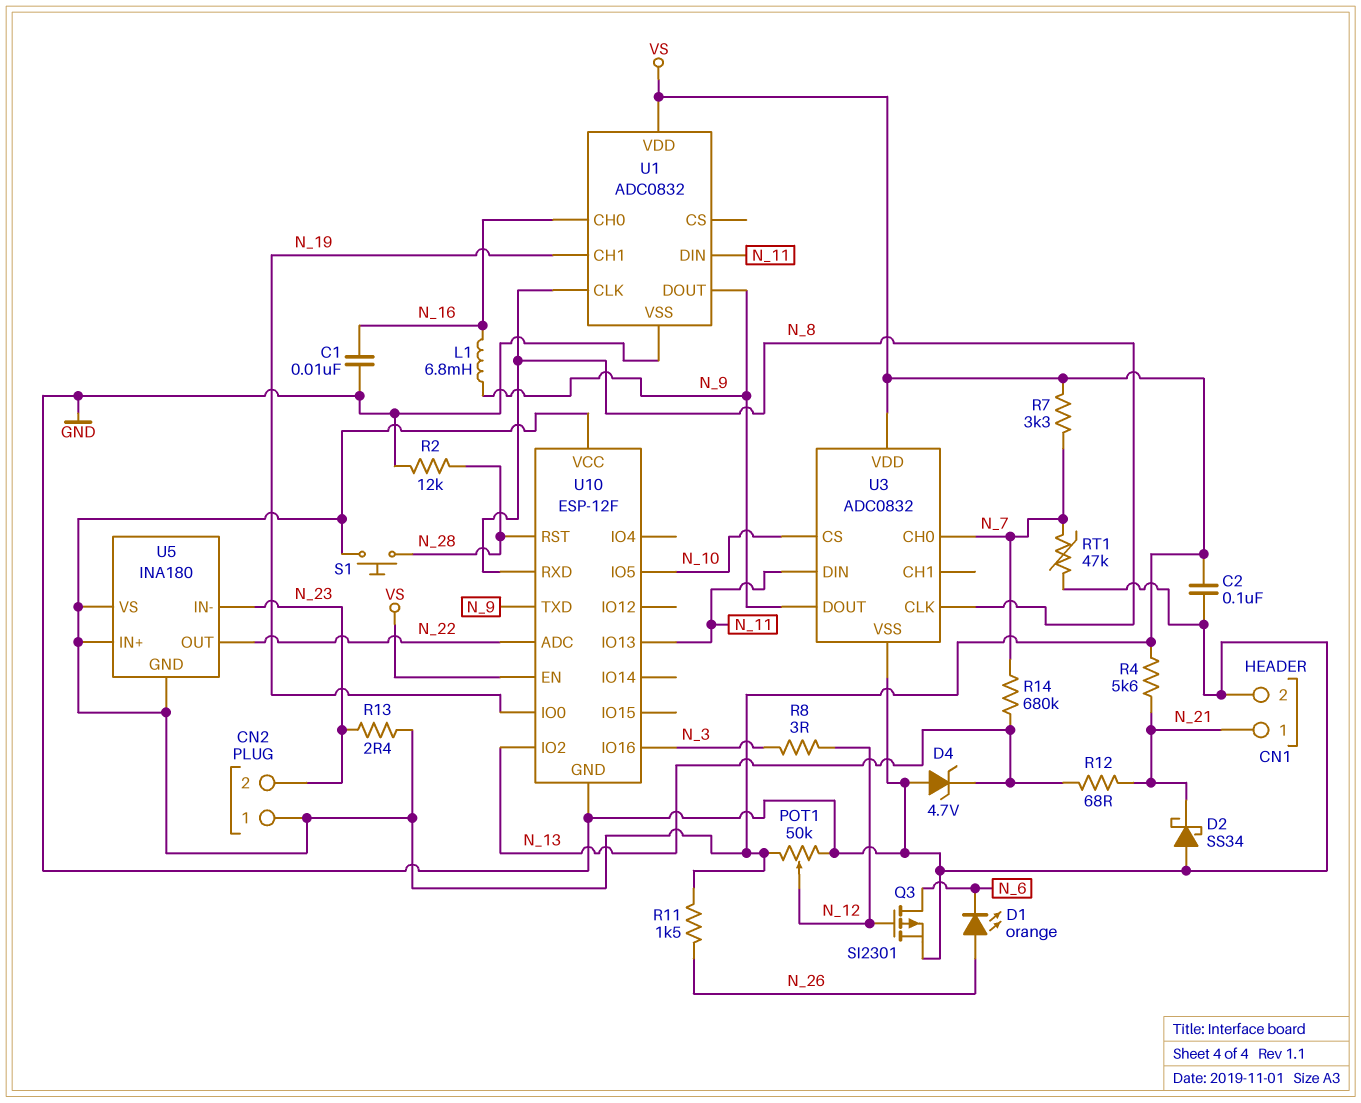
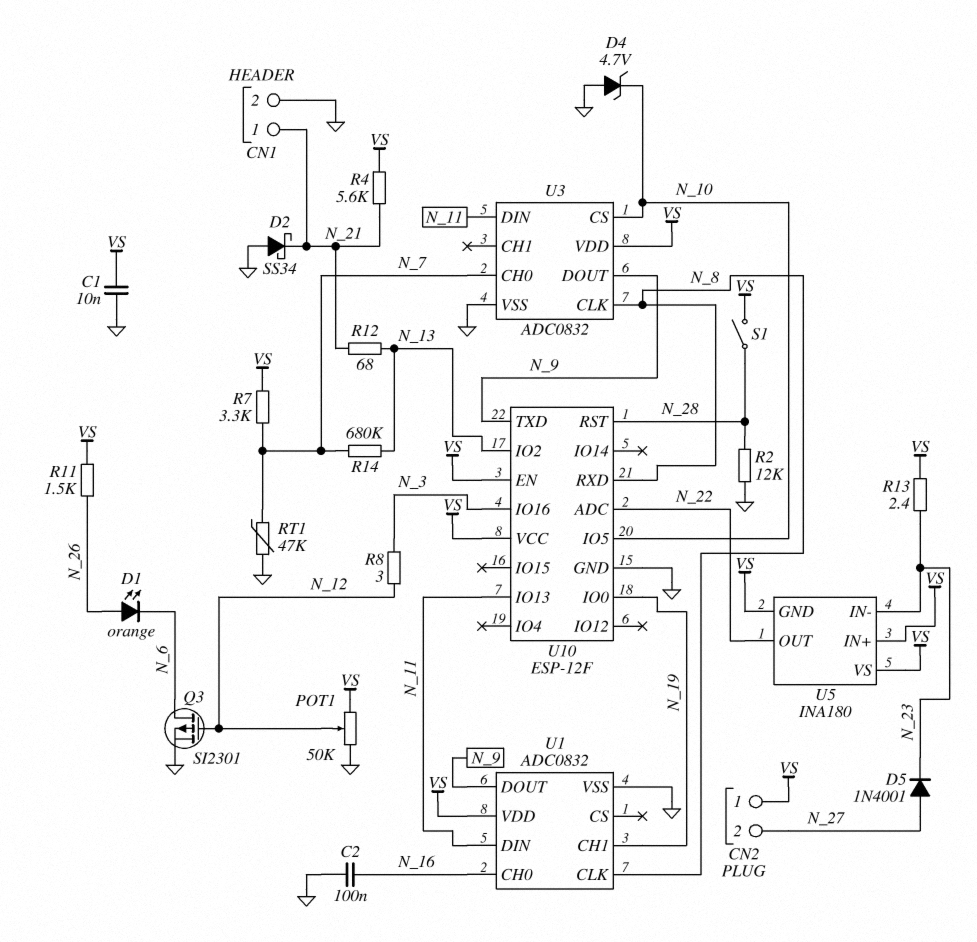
C1: 10nF (GND, N_16) -> 10nF (GND, VS)
C2: 100nF (GND, VS) -> 100nF (GND, N_16)
CN2 pin 2: N_23 -> N_27
D4: zener 4.7V (A GND, K N_13) -> zener 4.7V (A GND, K N_10)
D5: none -> diode 1N4001 (A N_27, K N_23)
L1: 6.8mH (N_9, N_16) -> none
S1: button (N_28, VS) -> switch (N_28, VS)

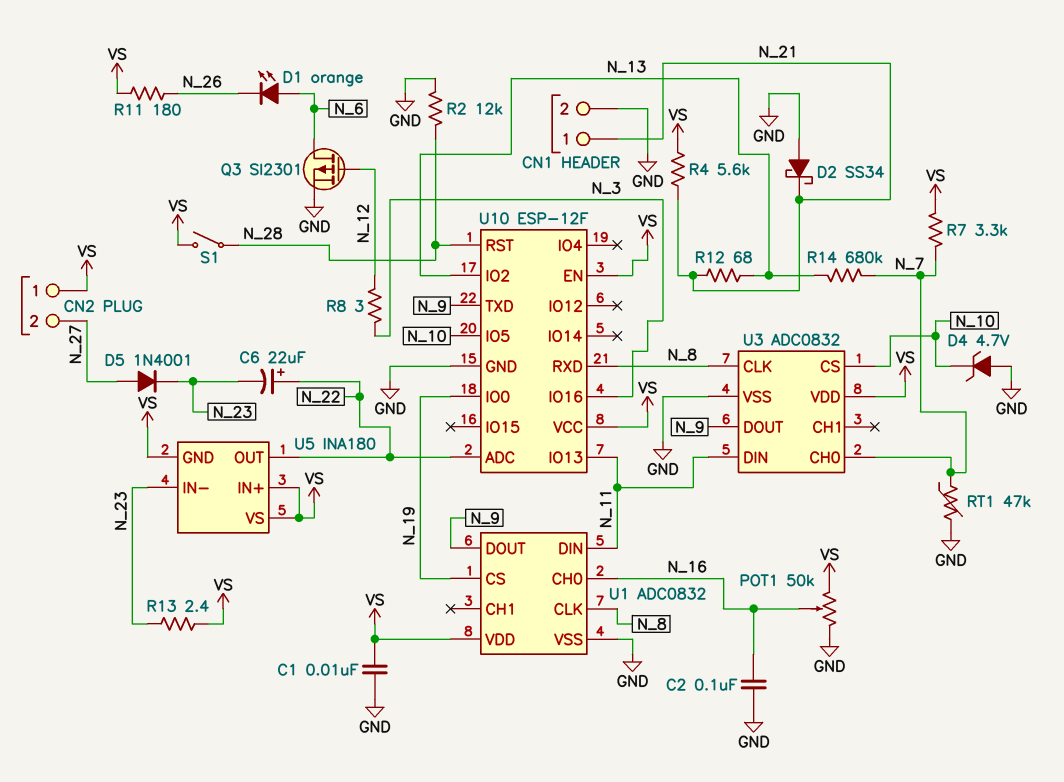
C6: none -> 22uF (plus N_22, minus N_23)
D1: LED orange (A N_26, K N_6) -> LED orange (A N_6, K N_26)
POT1: 50k (GND, VS, wiper N_12) -> 50k (GND, VS, wiper N_16)
R11: 1.5k (N_26, VS) -> 180 (N_26, VS)
U1 pin CH1: N_19 -> none
U1 pin CS: none -> N_19

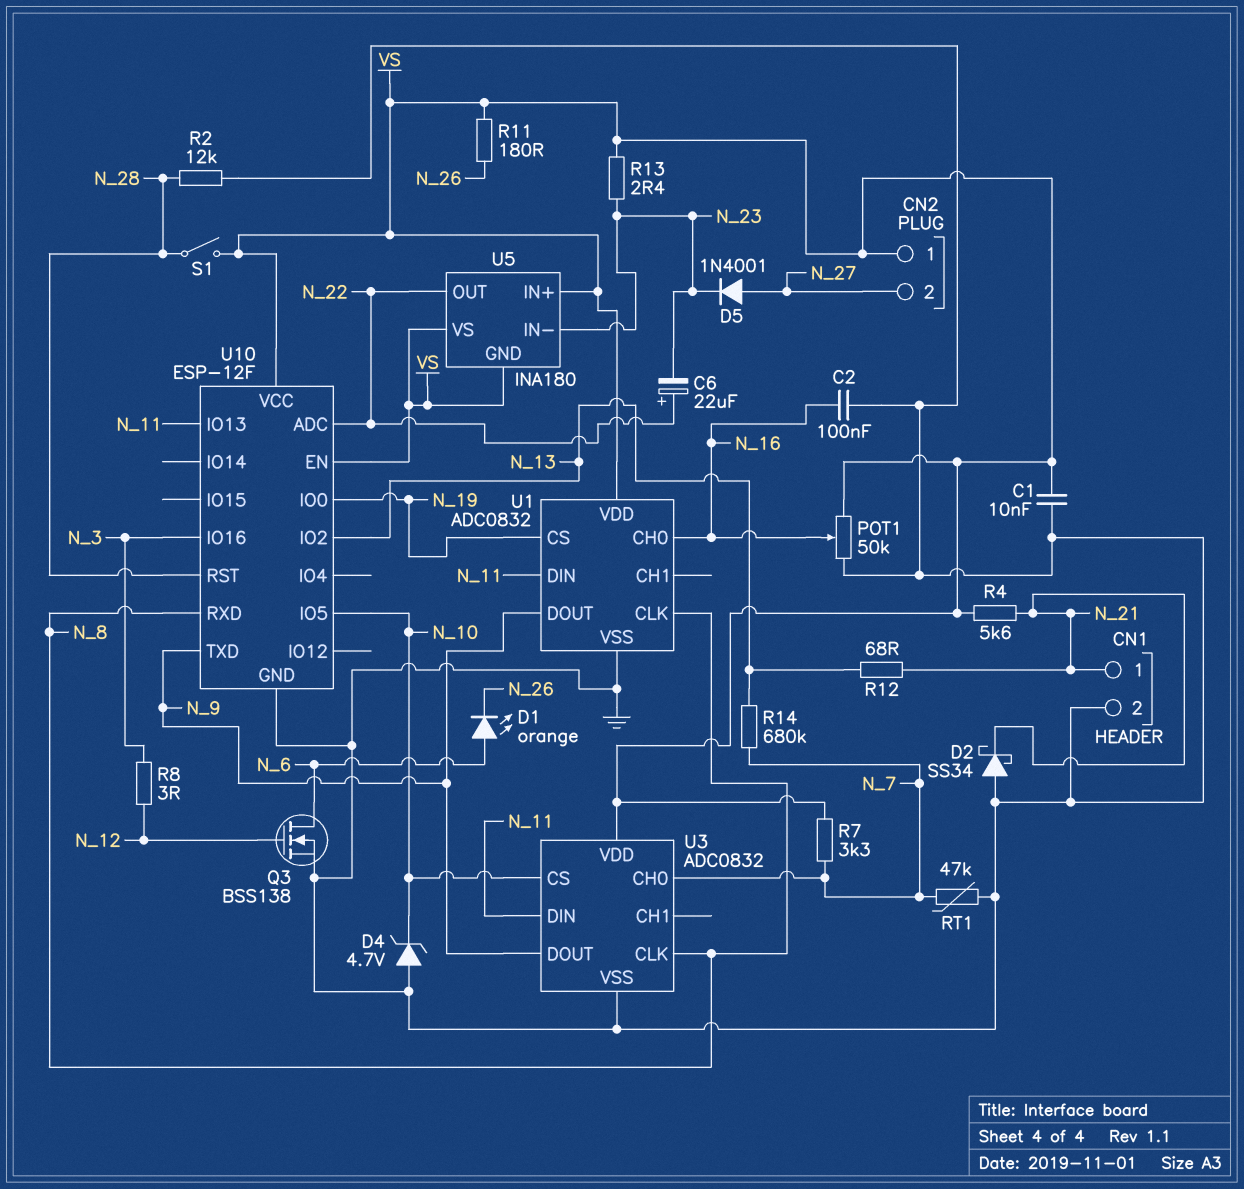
Q3: PMOS SI2301 (G N_12, D N_6, S GND) -> NMOS BSS138 (G N_12, D N_6, S GND)

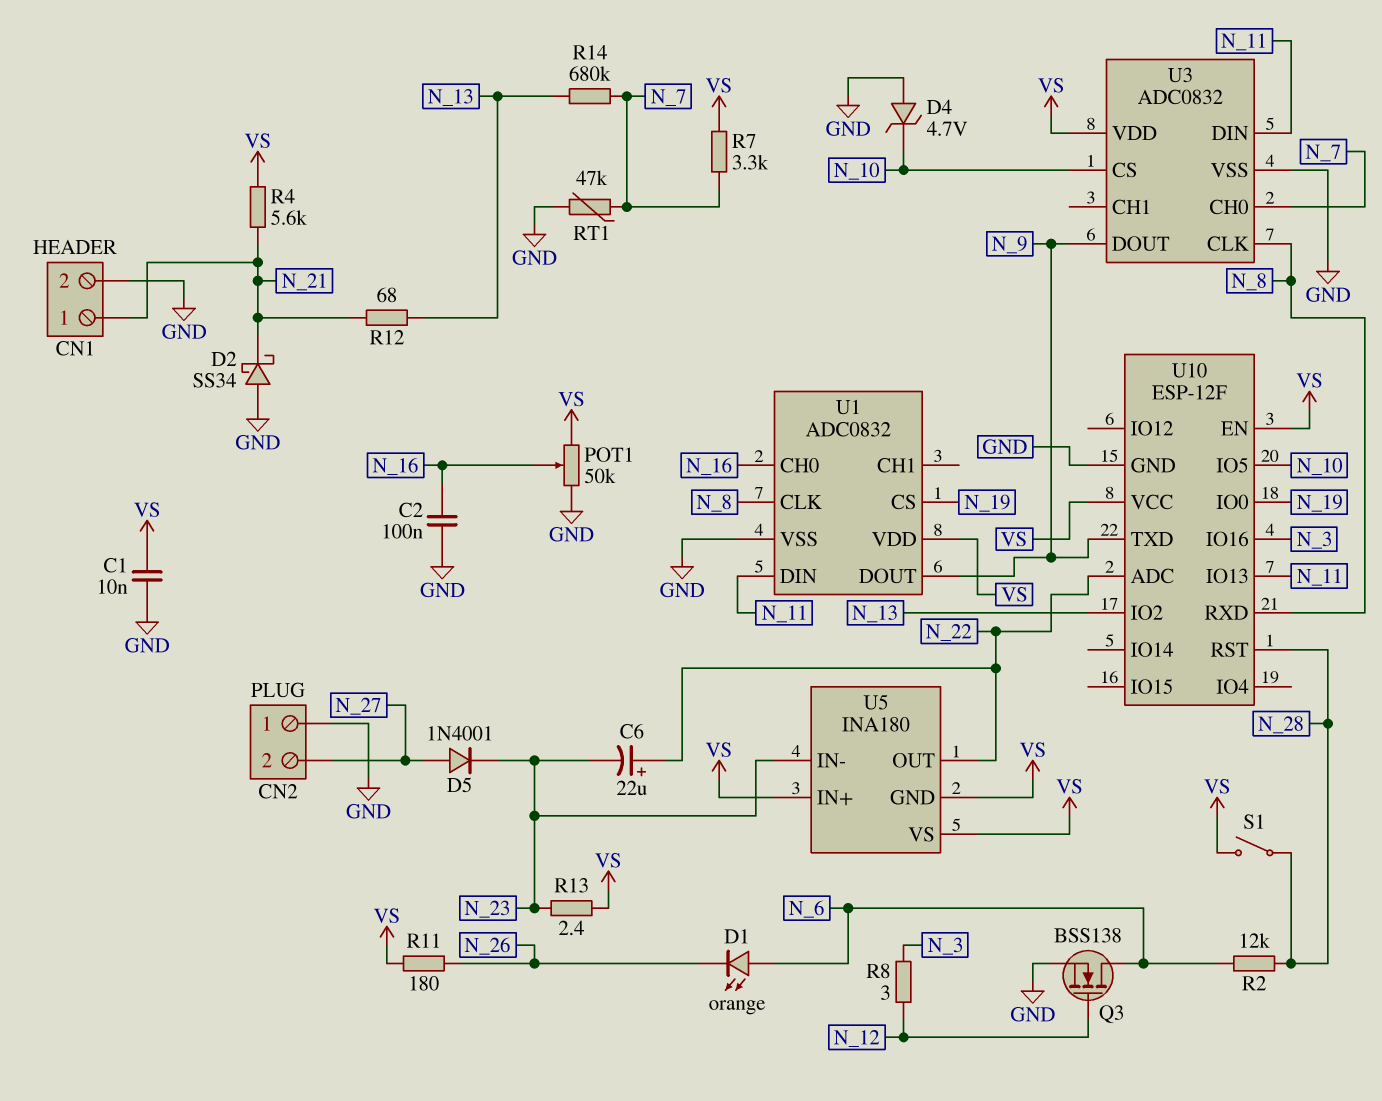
CN2 pin 1: VS -> GND
R2: 12k (GND, N_28) -> 12k (N_6, N_28)

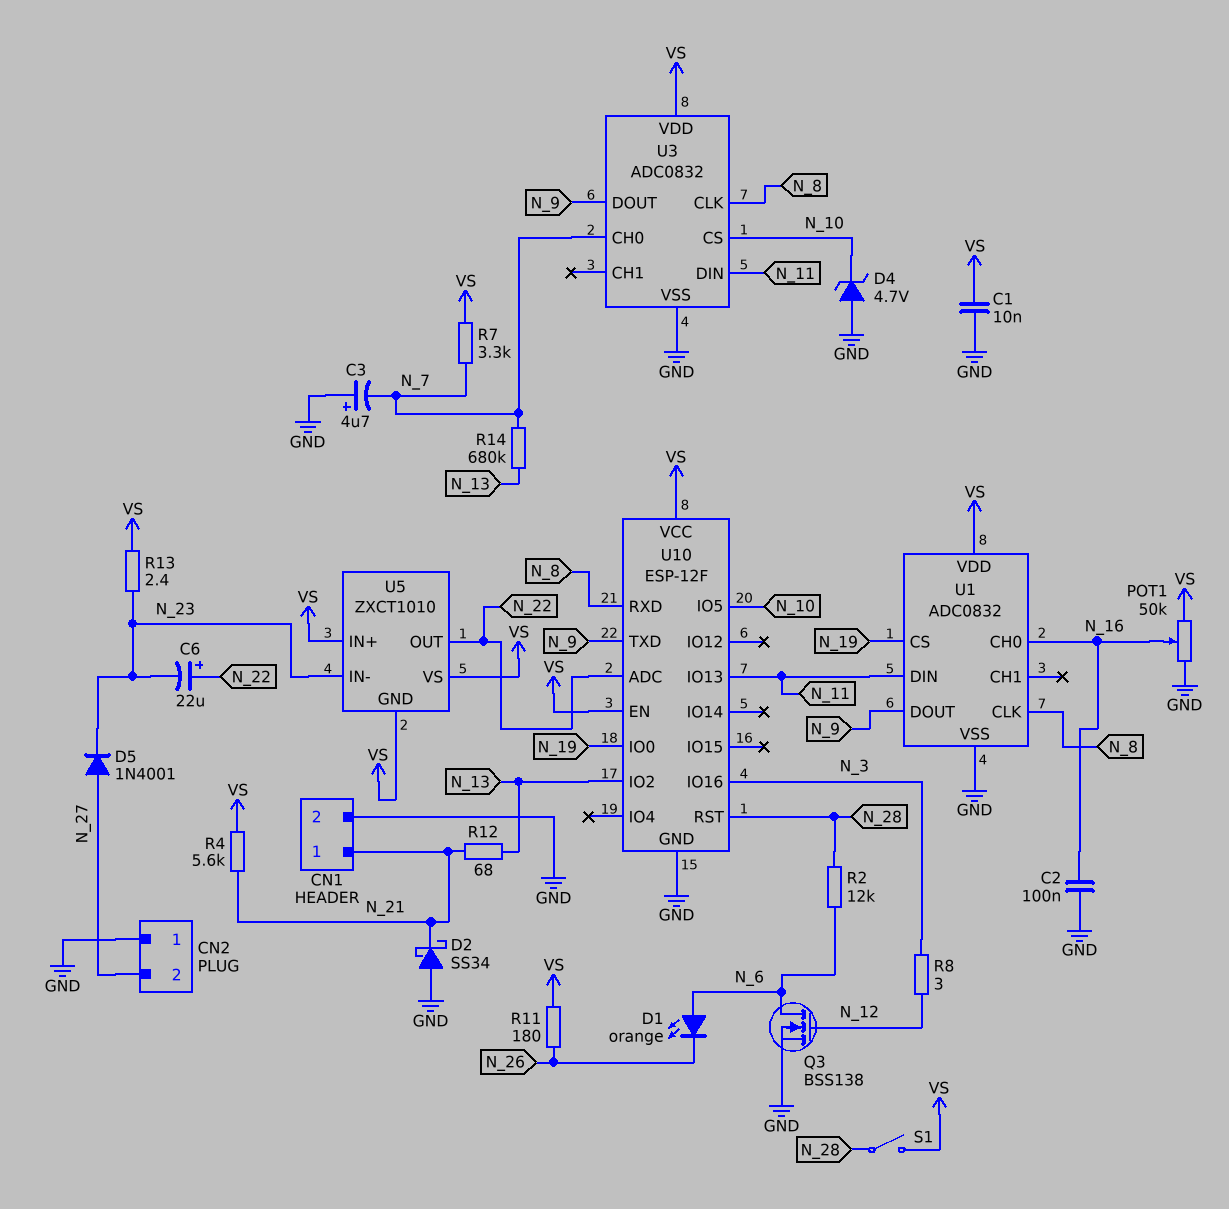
C3: none -> 4.7uF (plus GND, minus N_7)
RT1: 47k (GND, N_7) -> none
U5: INA180 -> ZXCT1010

